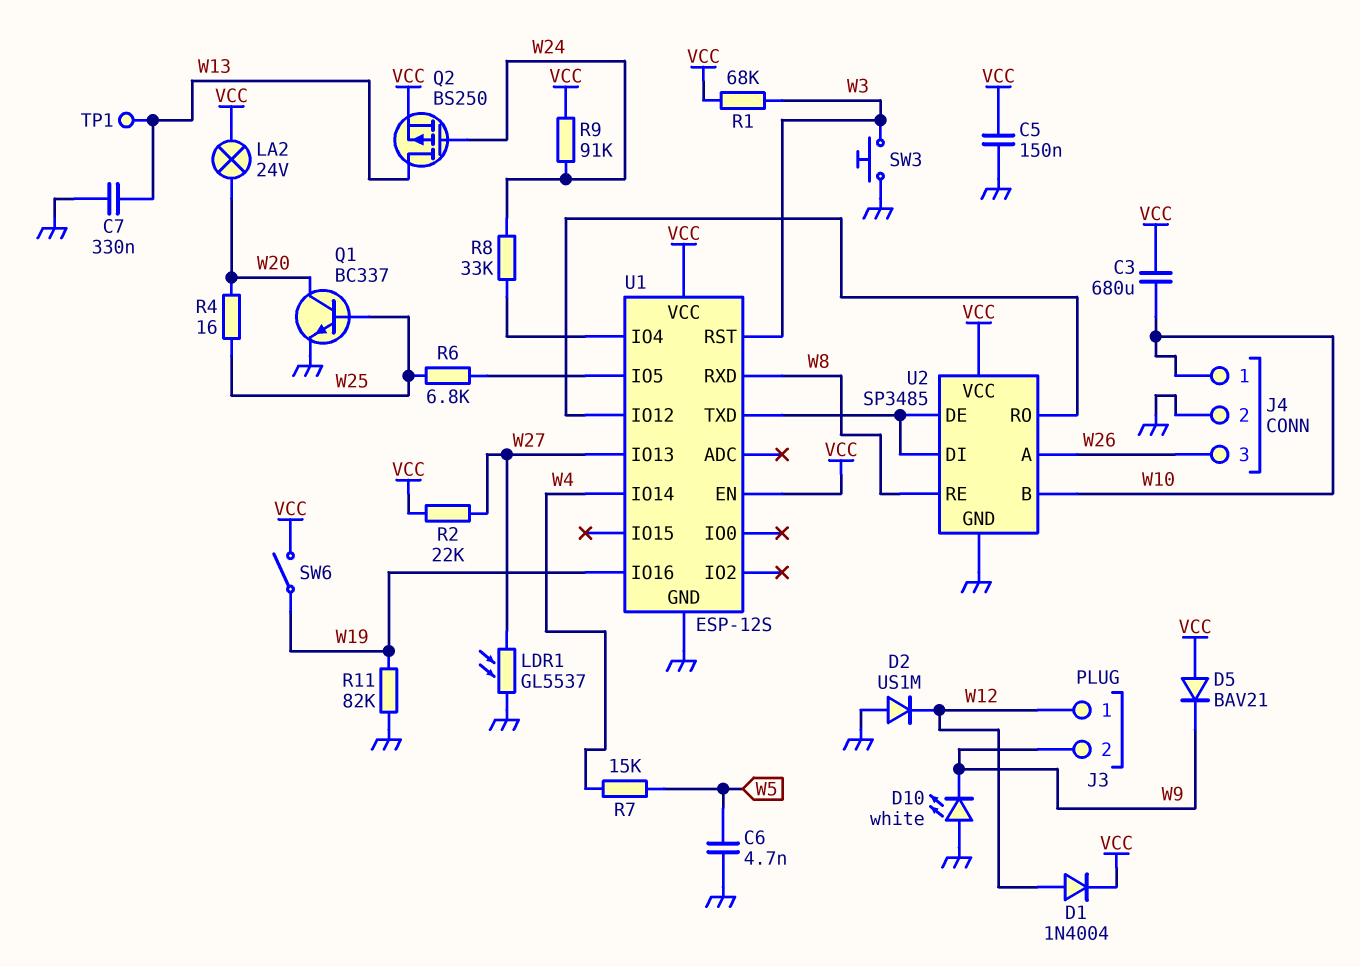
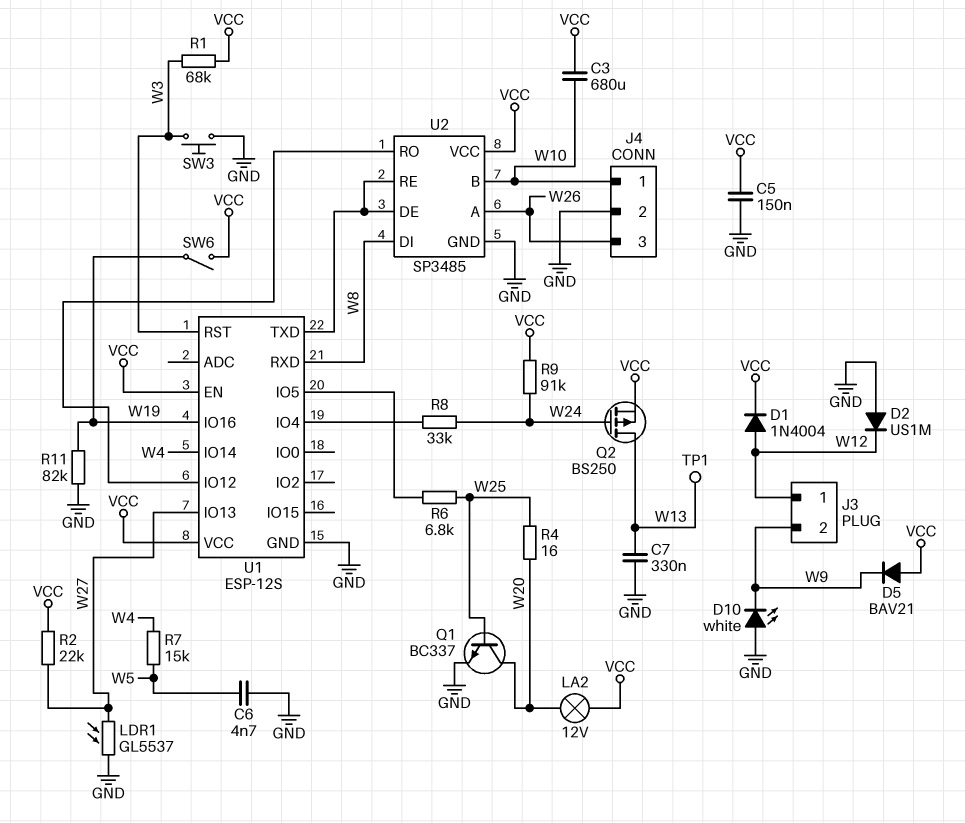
LA2: lamp 24V (VCC, W20) -> lamp 12V (VCC, W20)
U2 pin DI: U1/TXD -> W8
U2 pin RE: W8 -> U1/TXD

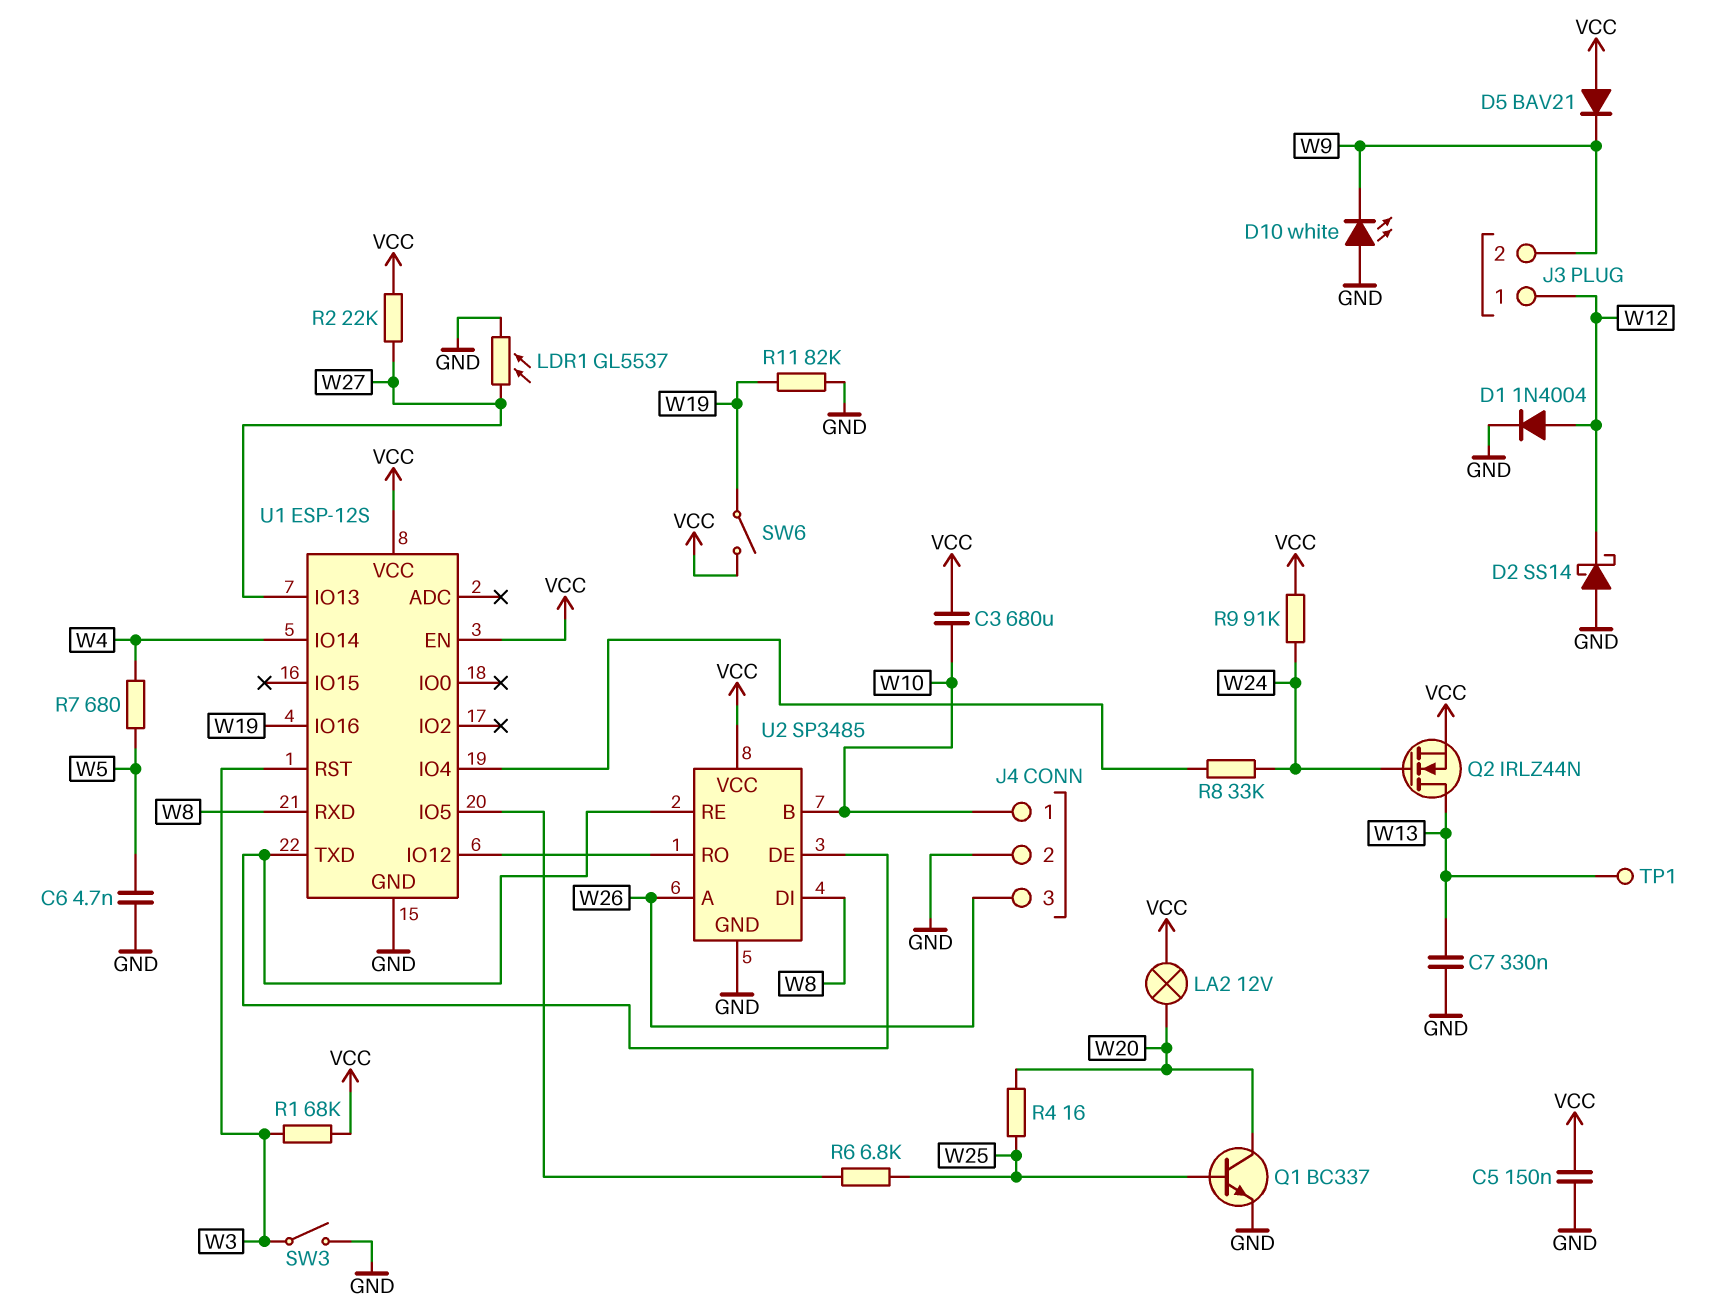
D1: diode 1N4004 (A W12, K VCC) -> diode 1N4004 (A W12, K GND)
D2: diode US1M (A GND, K W12) -> schottky SS14 (A GND, K W12)
Q2: PMOS BS250 (G W24, D W13, S VCC) -> NMOS IRLZ44N (G W24, D W13, S VCC)
R7: 15k (W4, W5) -> 680 (W4, W5)
SW3: button (GND, W3) -> switch (GND, W3)

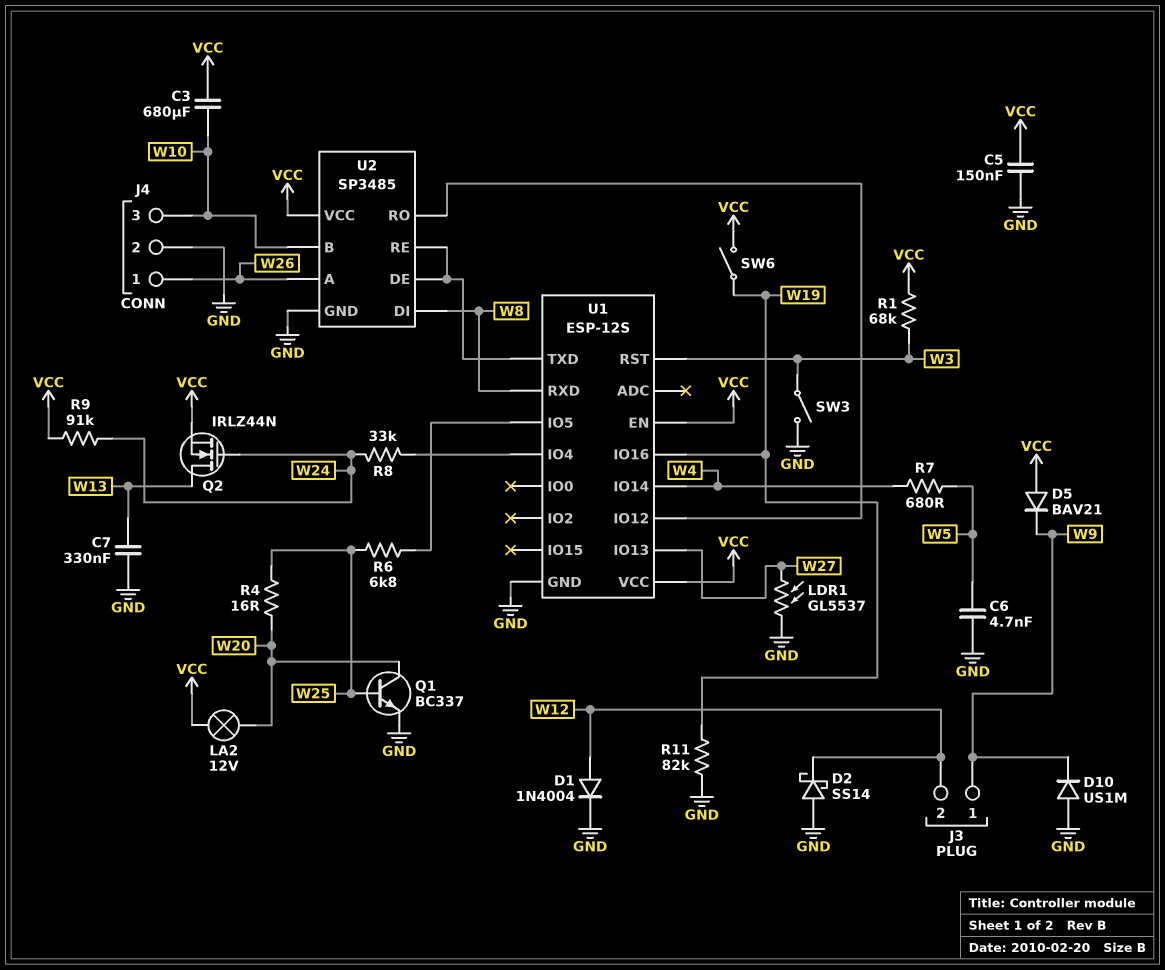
D10: LED white (A GND, K W9) -> diode US1M (A GND, K W9)
J3 pin 1: W12 -> W9
J3 pin 2: W9 -> W12
J4 pin 1: W10 -> W26
J4 pin 3: W26 -> W10
R2: 22k (VCC, W27) -> none
TP1: test point (W13) -> none

